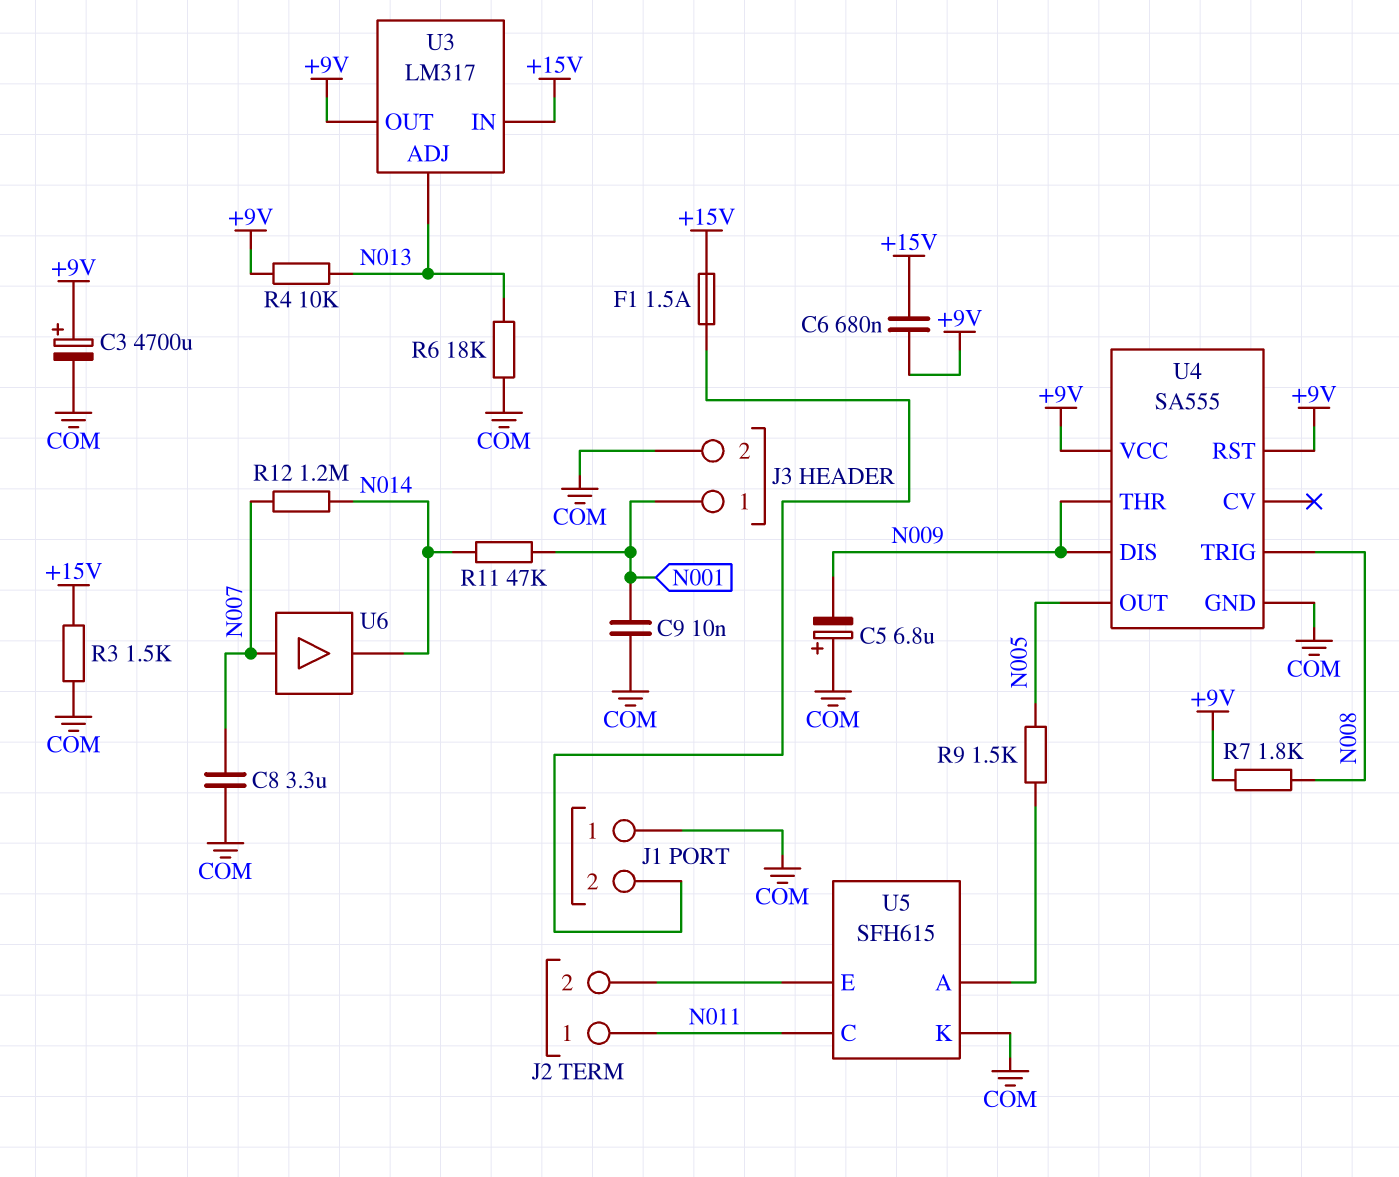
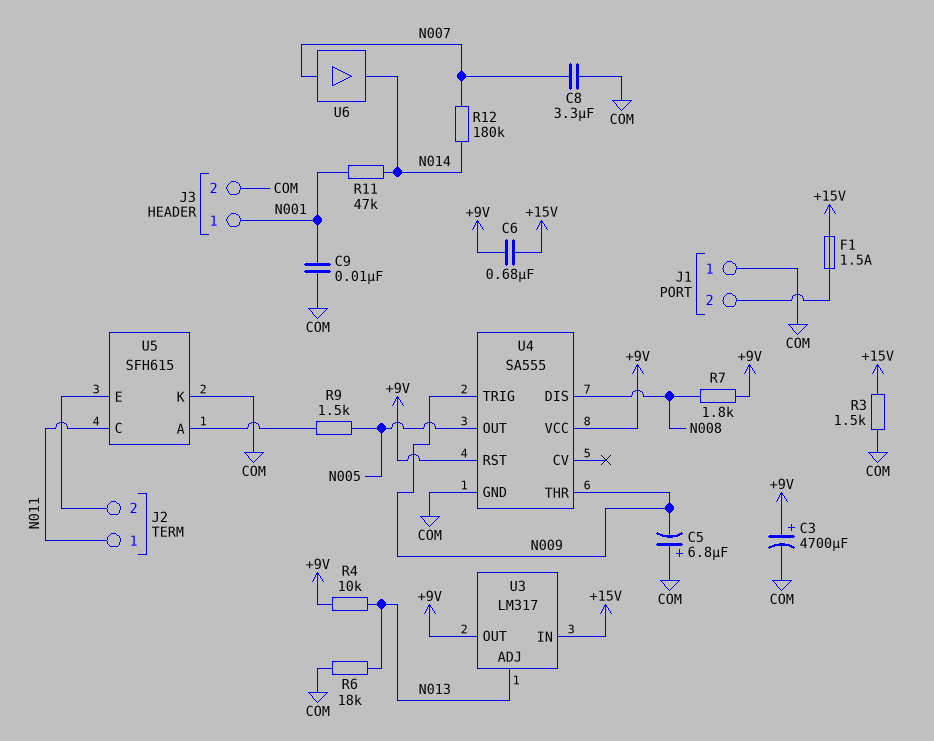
R12: 1.2M (N007, N014) -> 180k (N007, N014)
U4 pin DIS: N009 -> N008
U4 pin TRIG: N008 -> N009

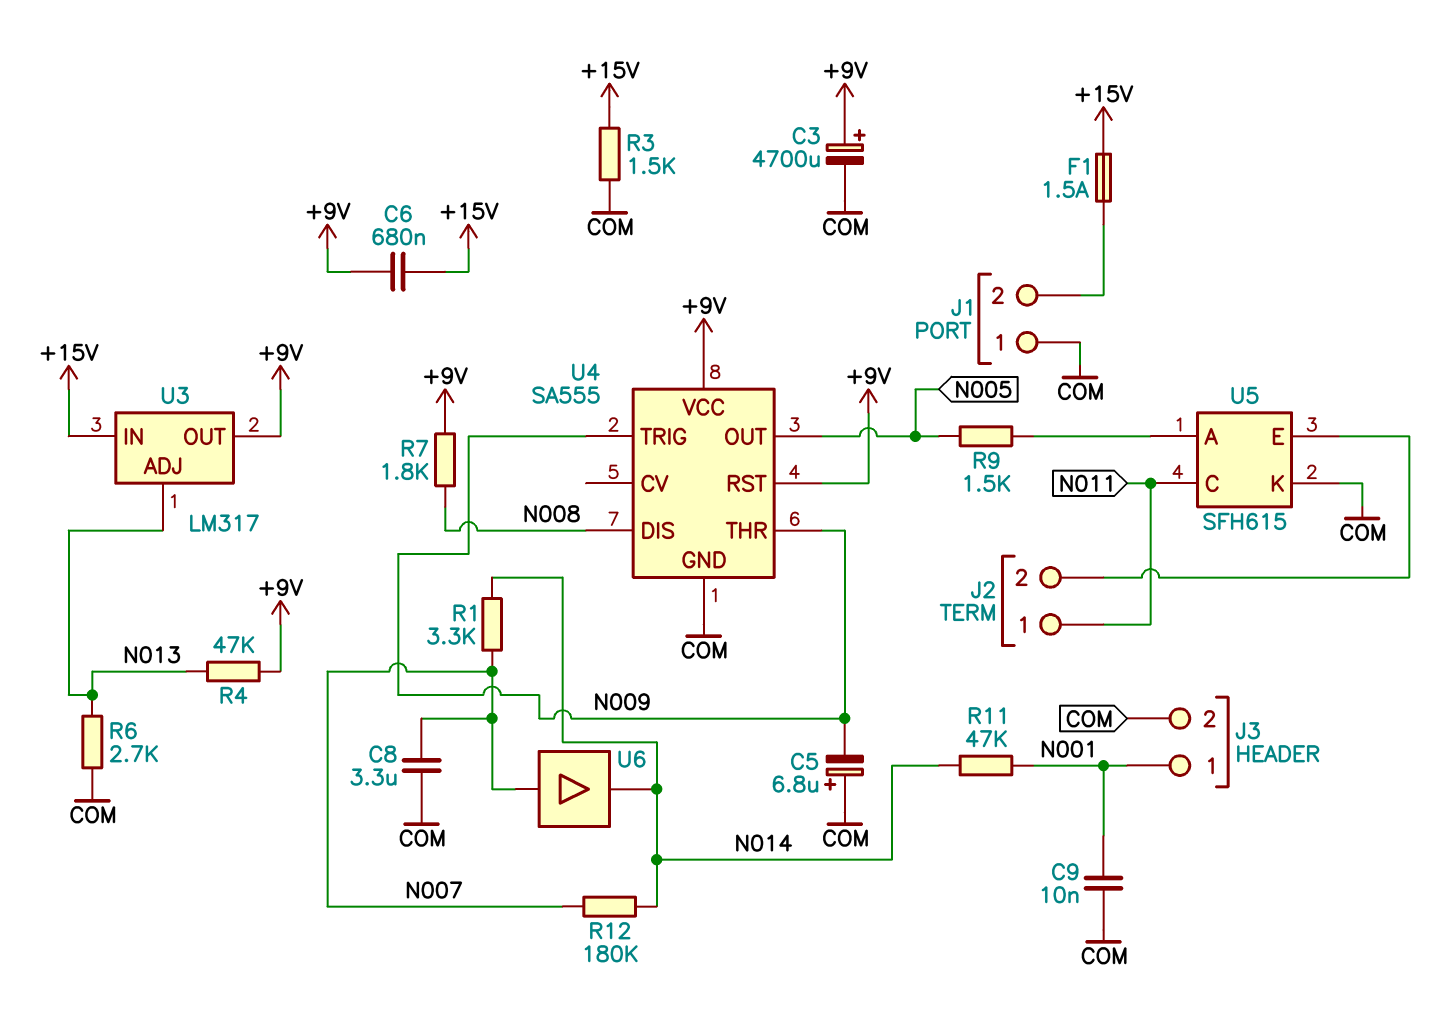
R1: none -> 3.3k (N007, N014)
R4: 10k (+9V, N013) -> 47k (+9V, N013)
R6: 18k (COM, N013) -> 2.7k (COM, N013)

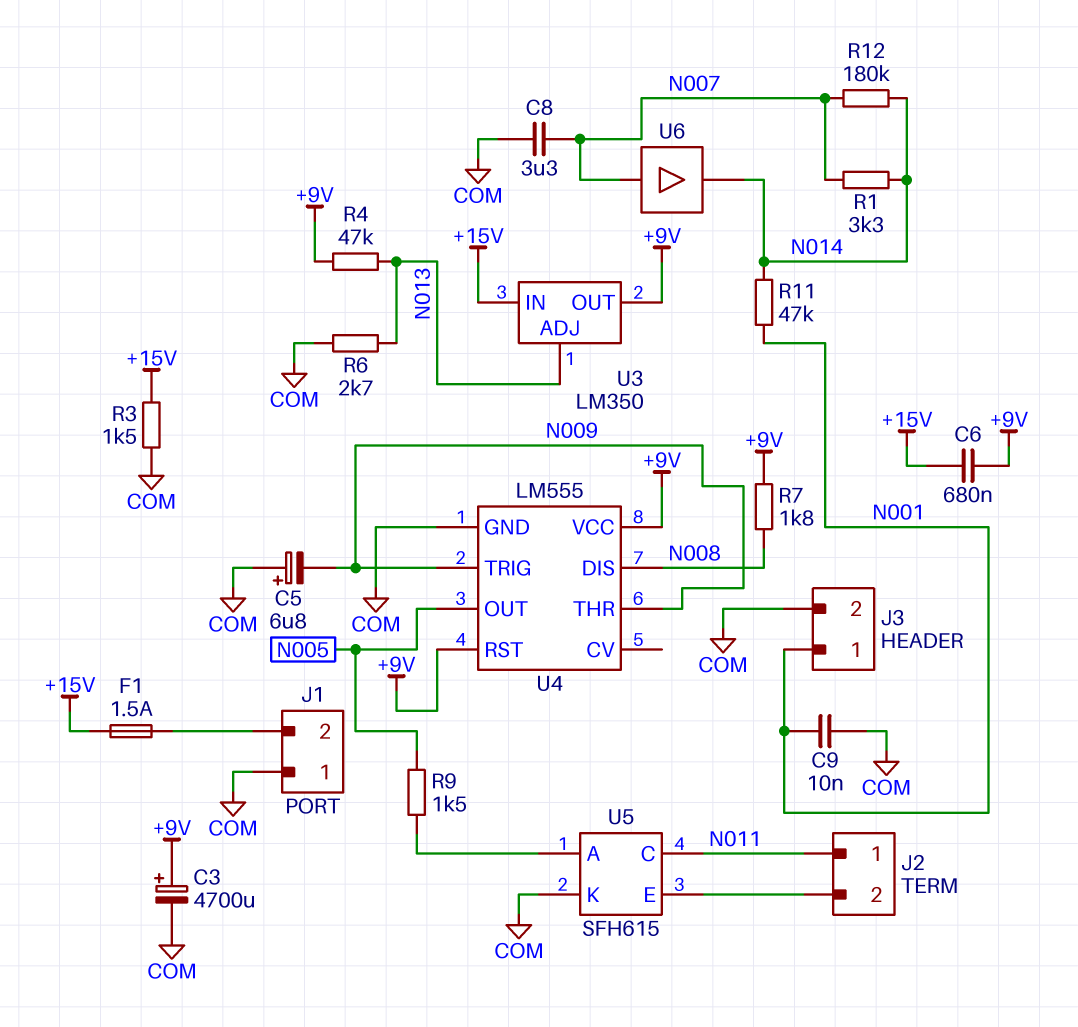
U3: LM317 -> LM350
U4: SA555 -> LM555

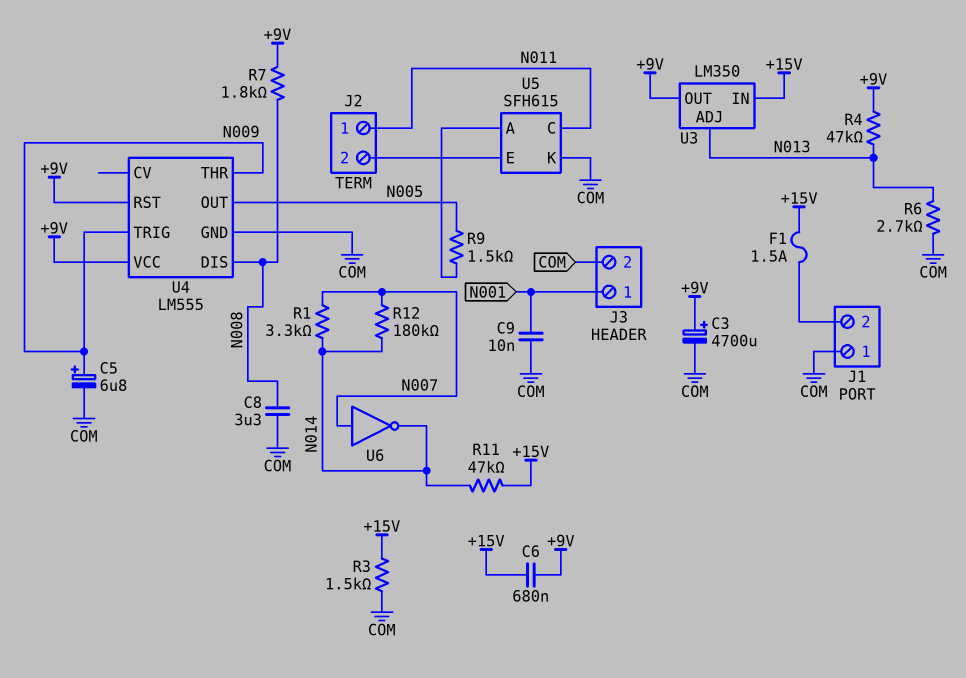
C5: 6.8uF (plus COM, minus N009) -> 6.8uF (plus N009, minus COM)
C8: 3.3uF (COM, N007) -> 3.3uF (COM, N008)
R11: 47k (N001, N014) -> 47k (+15V, N014)
U6: buffer (in N007, out N014) -> NOT (in N007, out N014)

